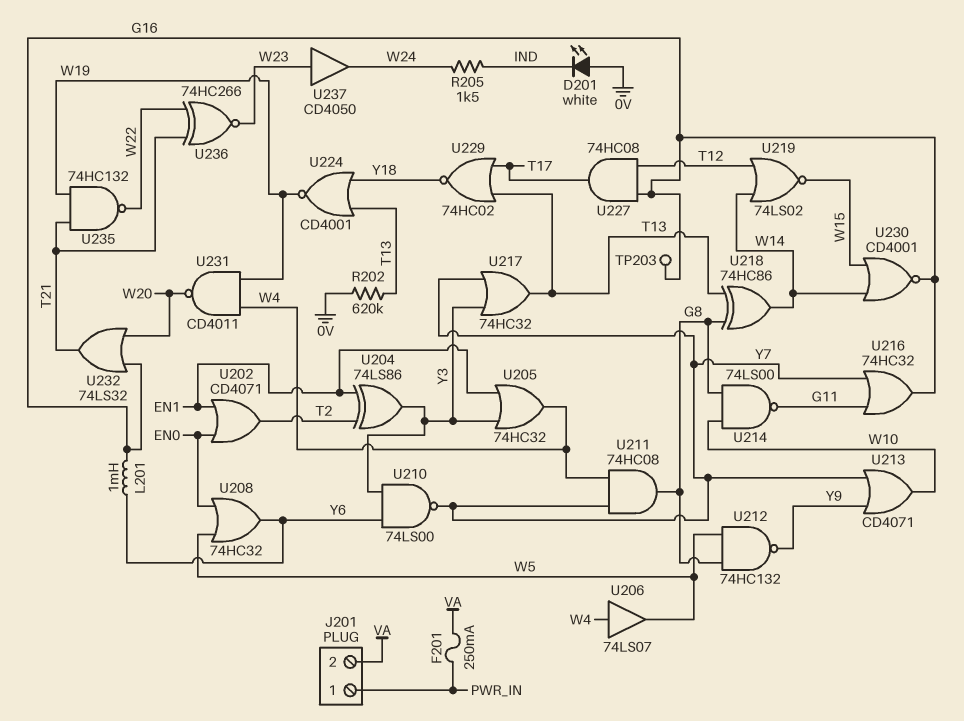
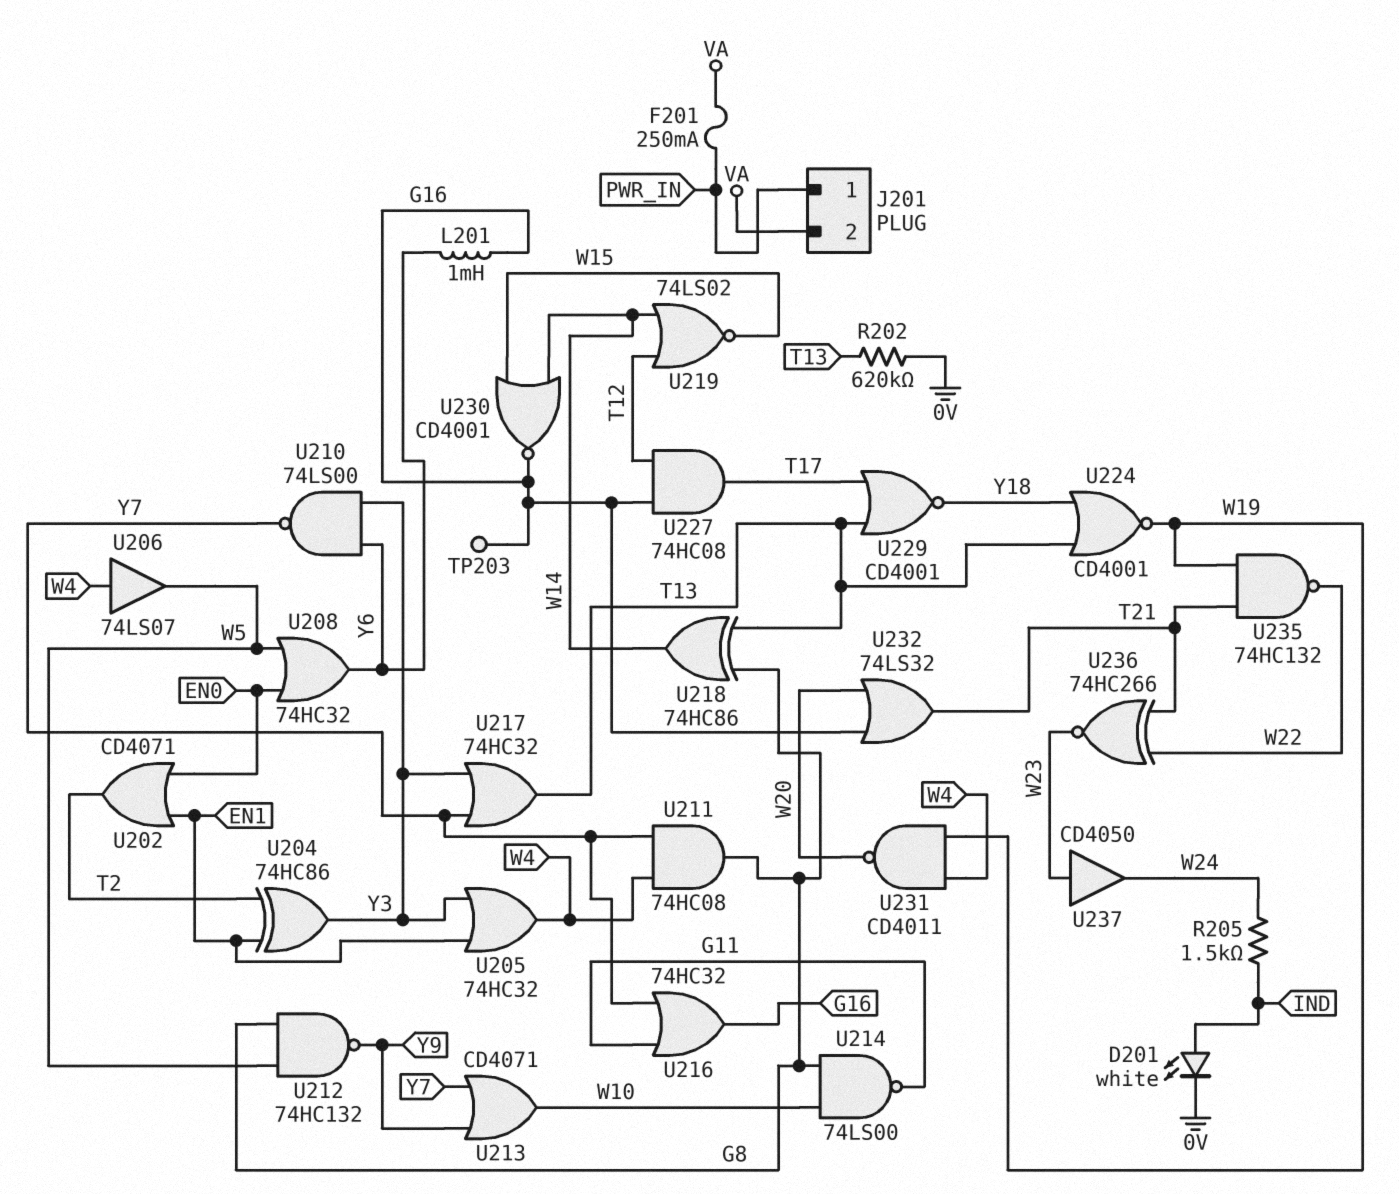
D201: LED white (A 0V, K IND) -> LED white (A IND, K 0V)
U204: XOR 74LS86 (in EN1, in T2, out Y3) -> XOR 74HC86 (in EN1, in T2, out Y3)
U229: NOR 74HC02 (in T13, in T17, out Y18) -> NOR CD4001 (in T13, in T17, out Y18)

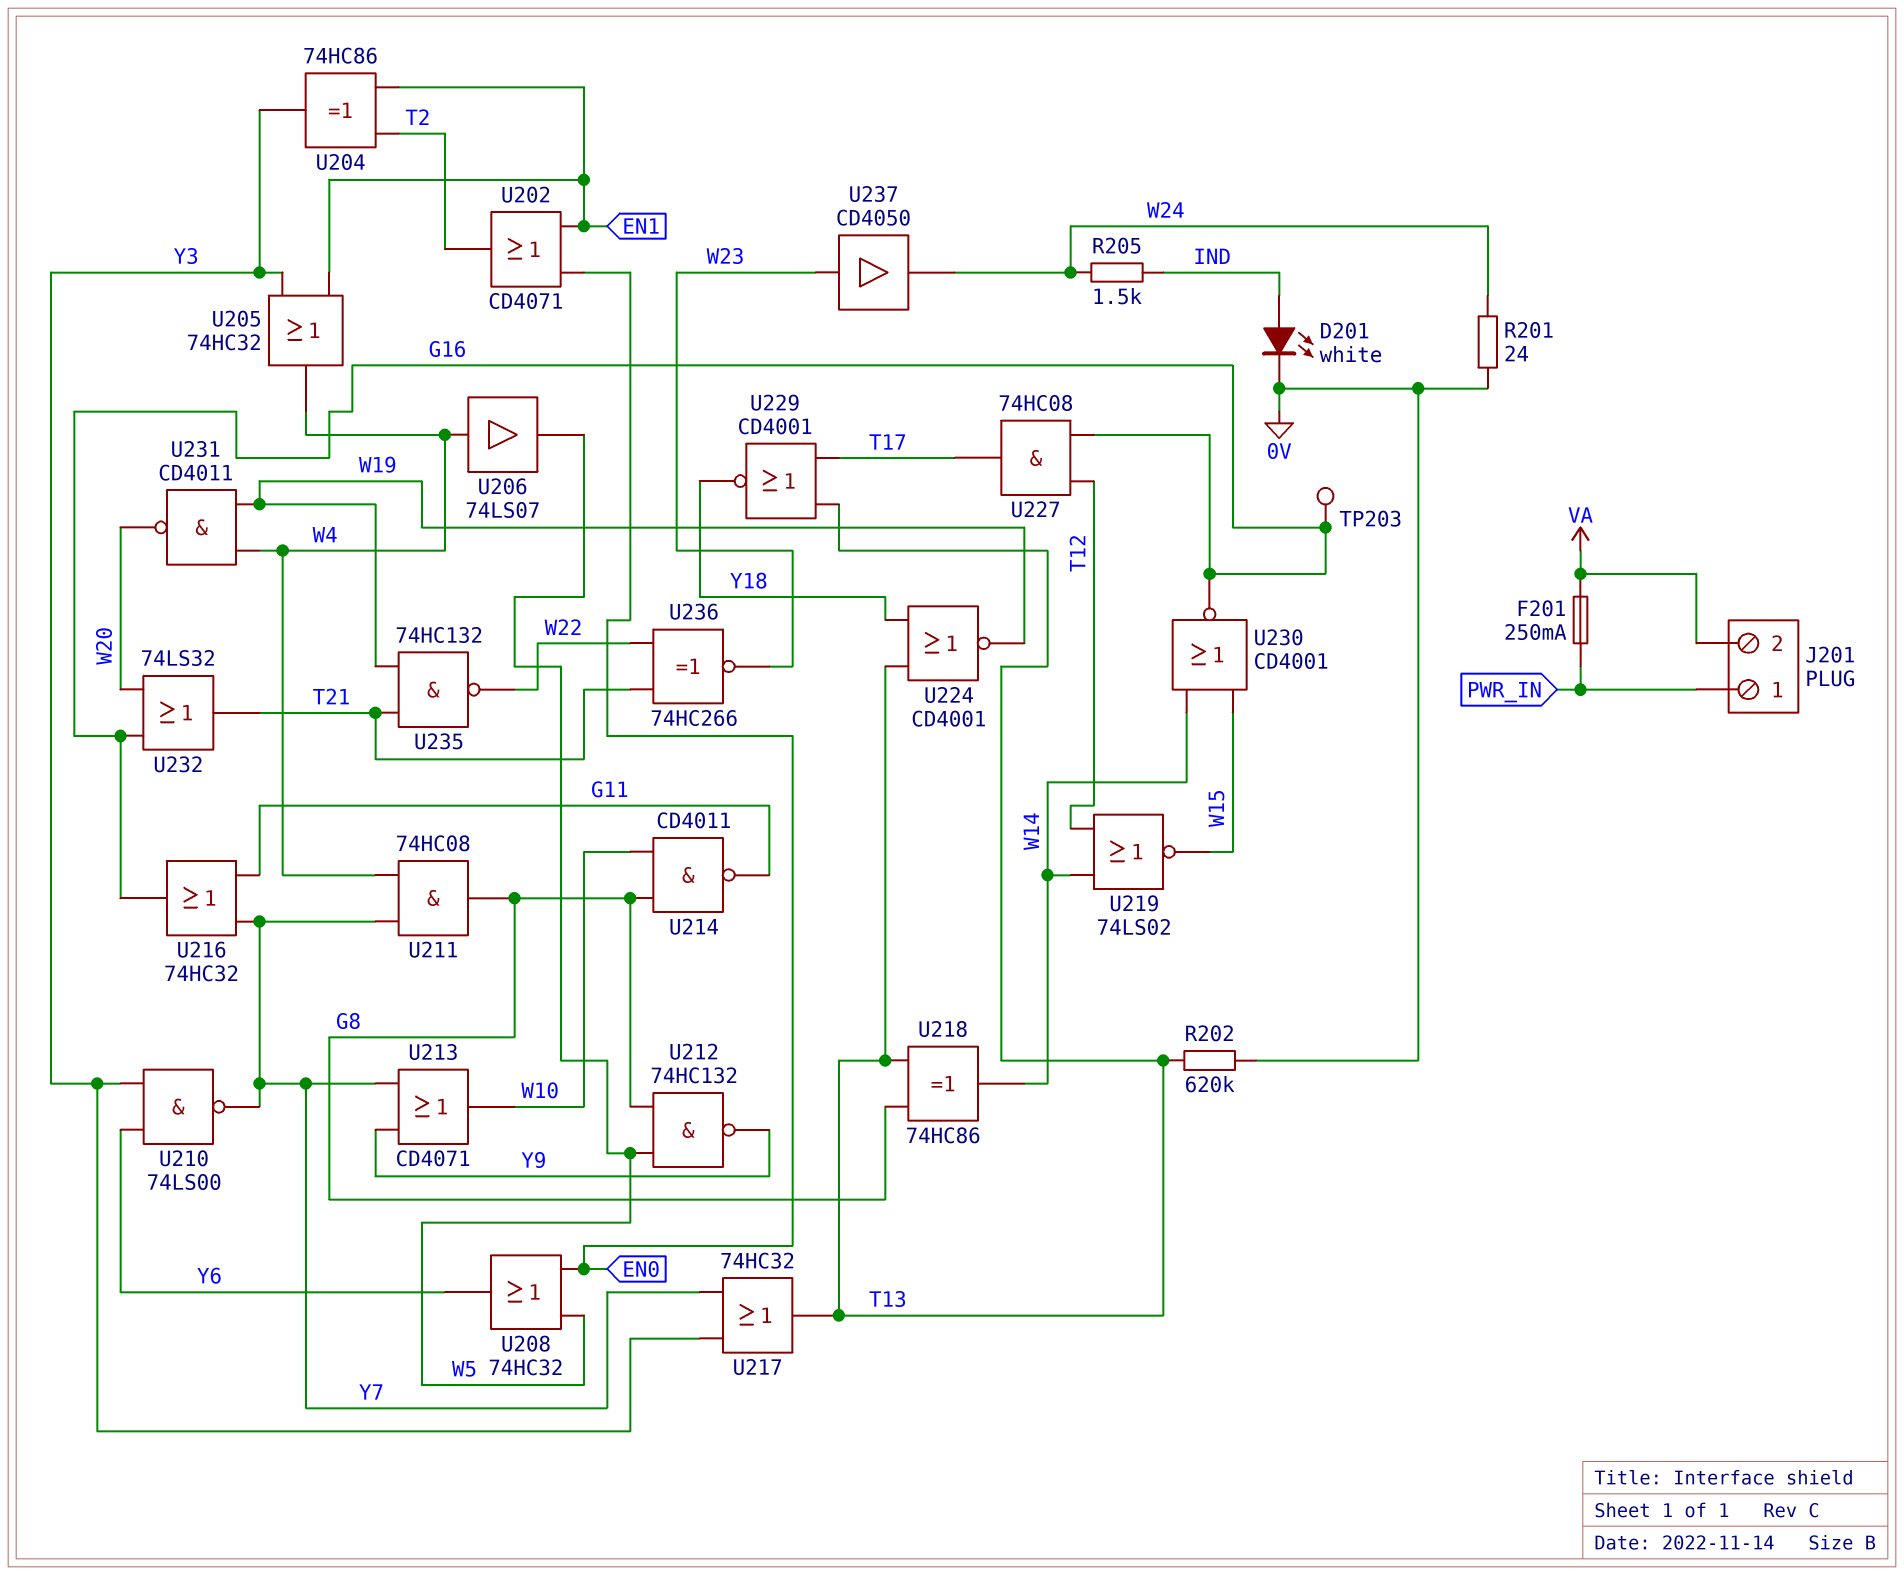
L201: 1mH (G16, Y6) -> none
R201: none -> 24 (0V, W24)
U214: NAND 74LS00 (in G8, in W10, out G11) -> NAND CD4011 (in G8, in W10, out G11)

